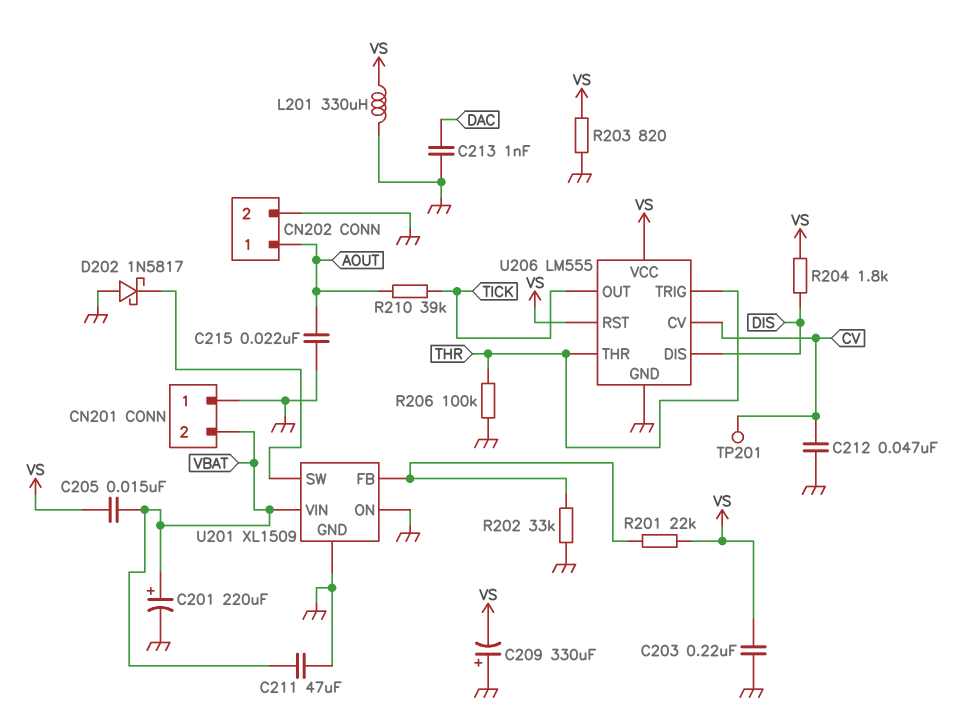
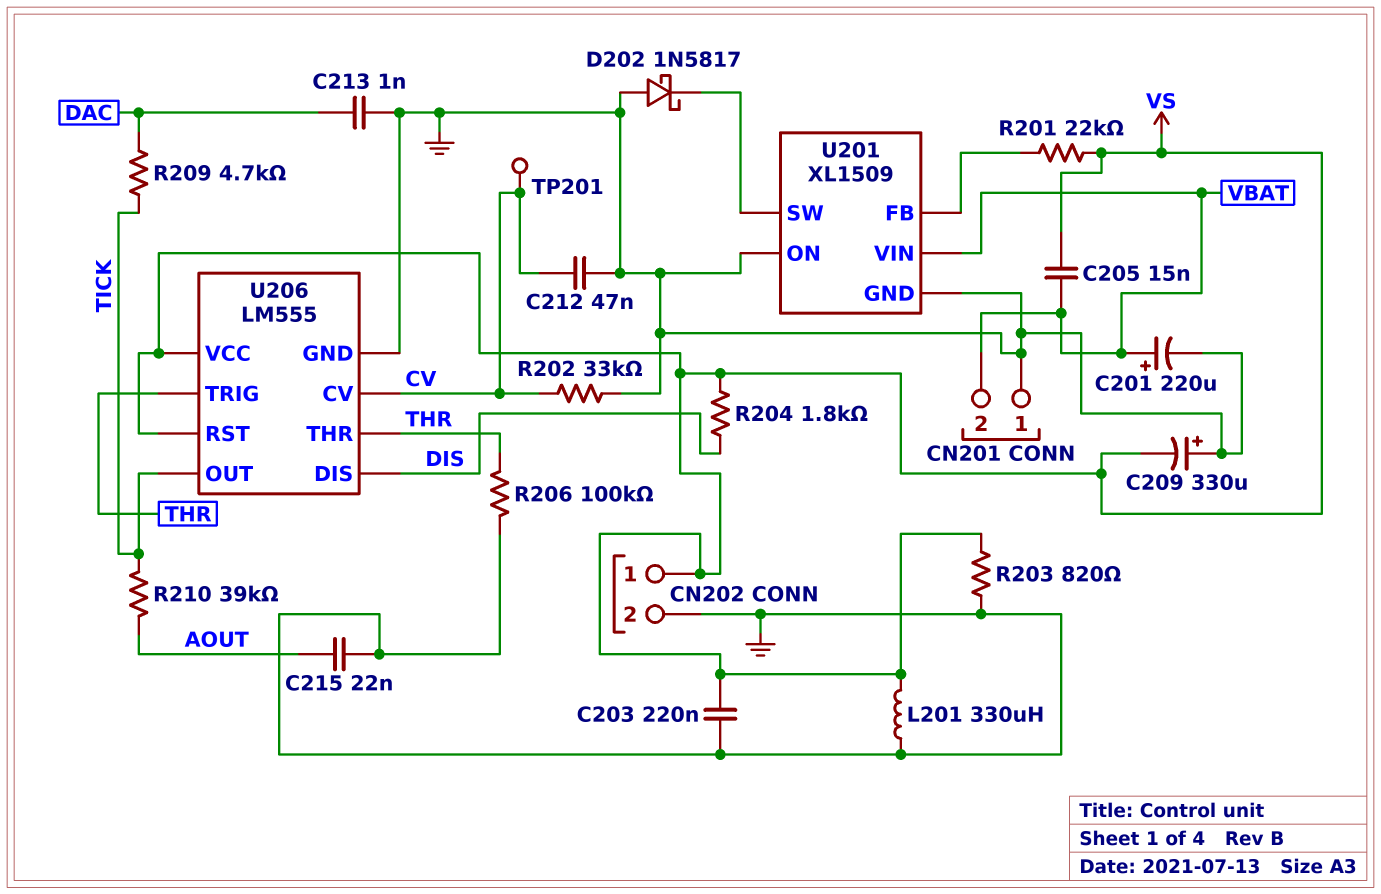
C211: 47uF (GND, VBAT) -> none
CN202 pin 1: AOUT -> VS
R202: 33k (GND, U201/FB) -> 33k (CV, GND)
R209: none -> 4.7k (DAC, TICK)

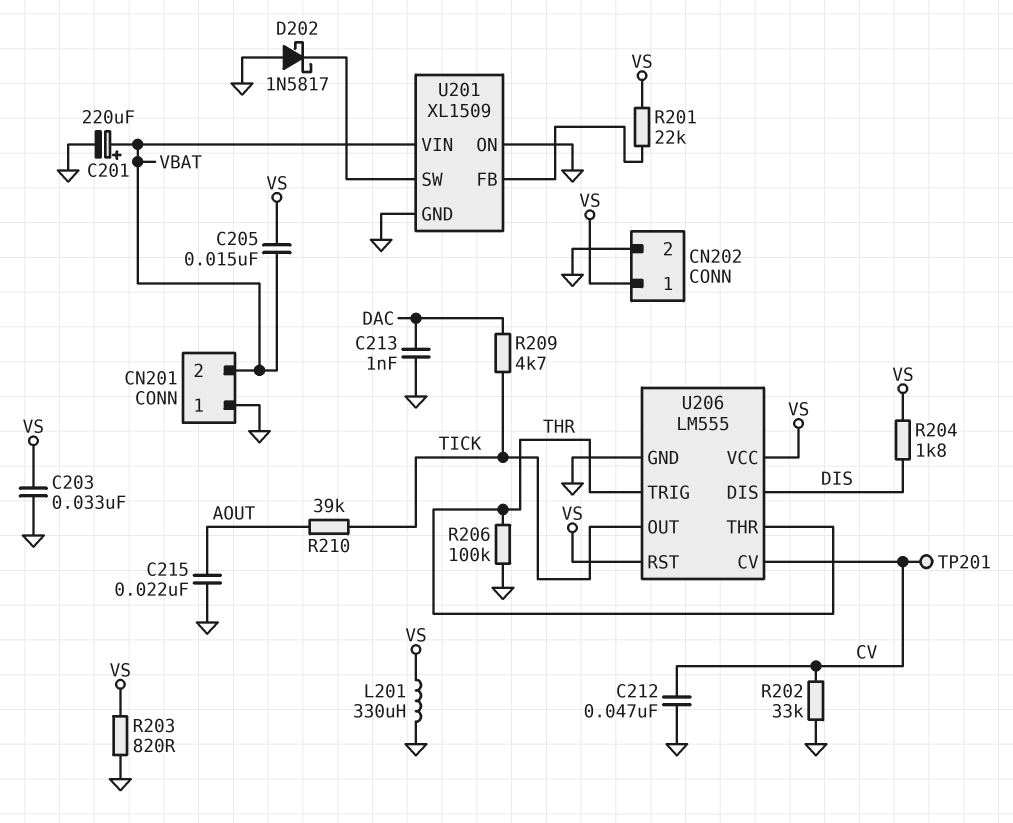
C203: 220nF (GND, VS) -> 33nF (GND, VS)
C209: 330uF (plus GND, minus VS) -> none

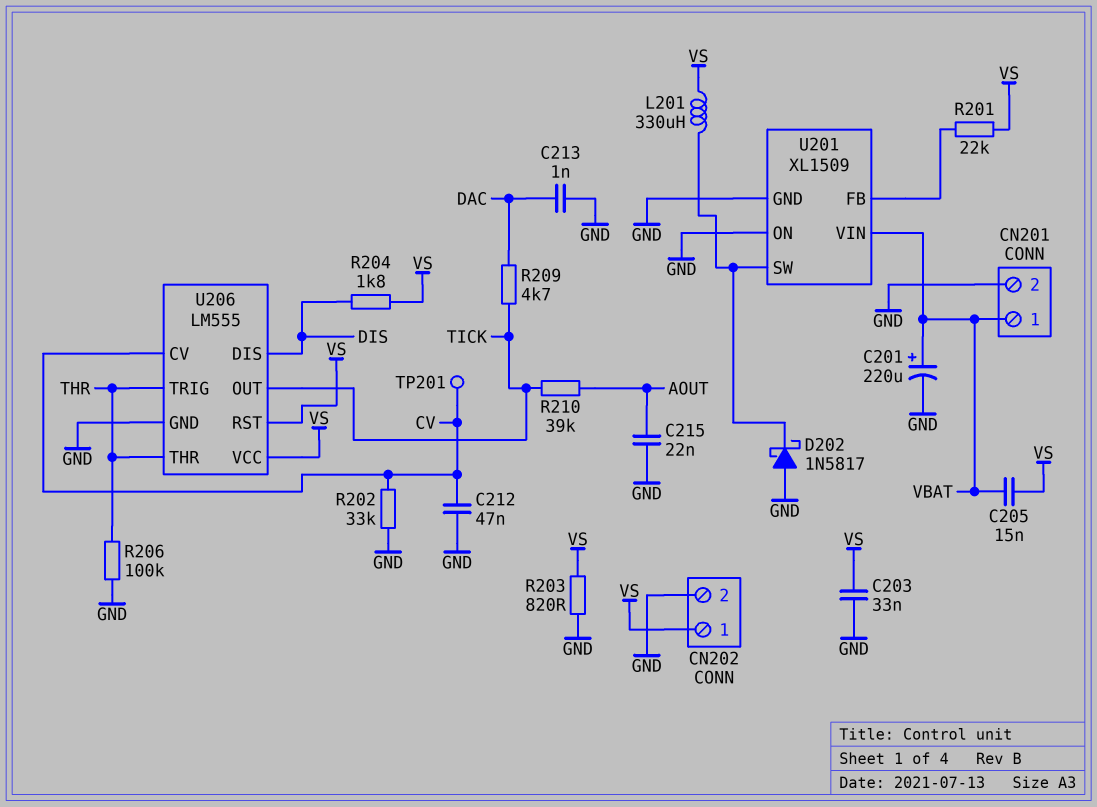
CN201 pin 1: GND -> VBAT
CN201 pin 2: VBAT -> GND
L201: 330uH (GND, VS) -> 330uH (U201/SW, VS)

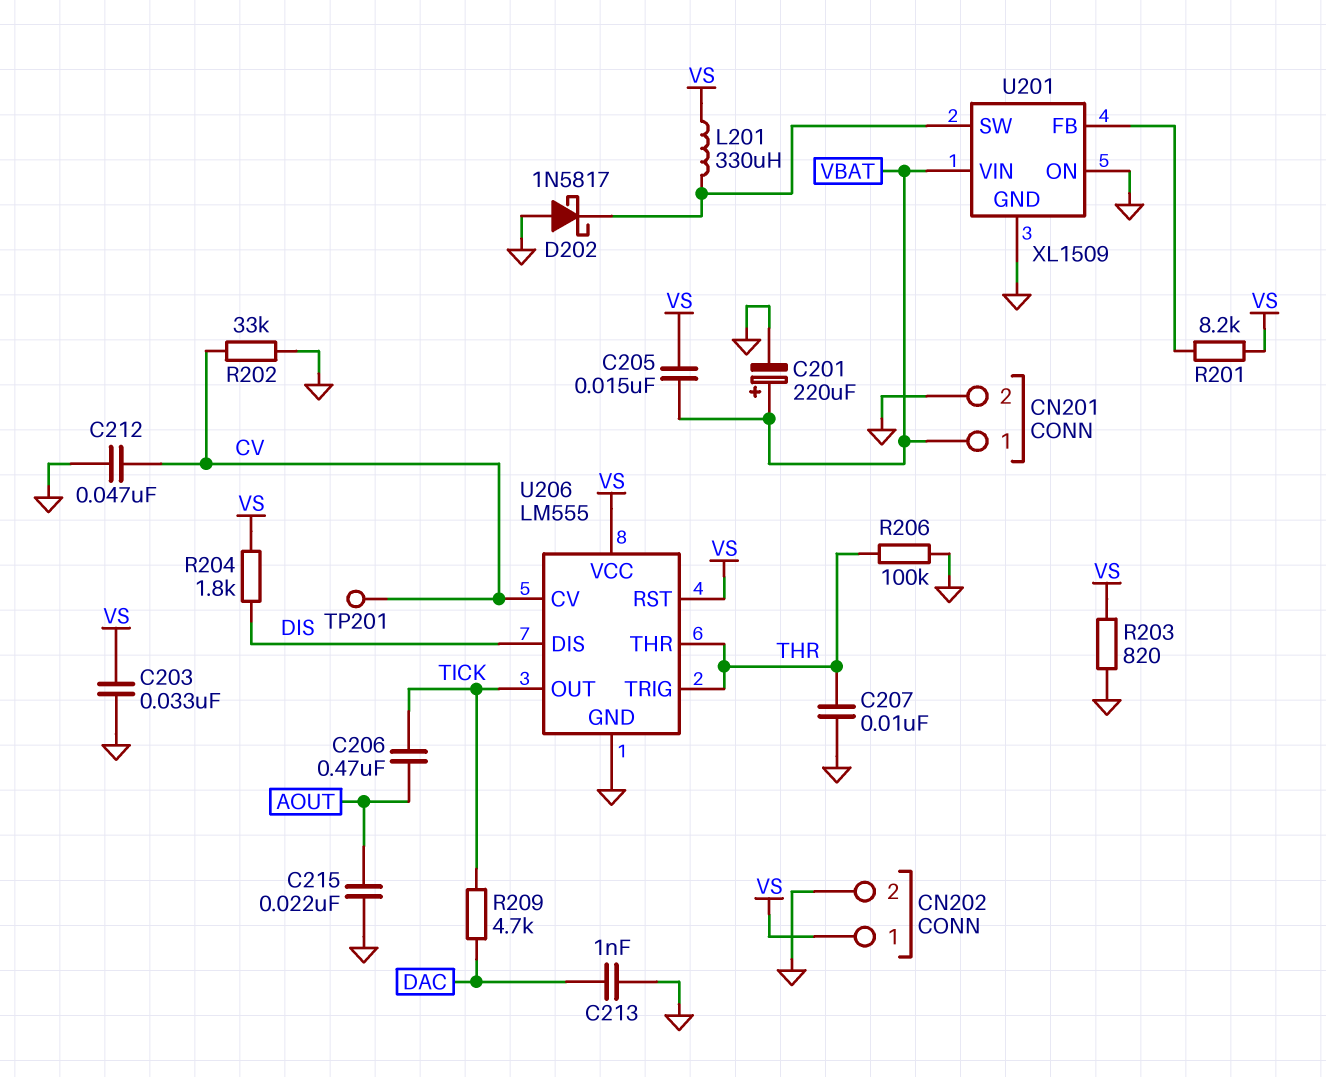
C206: none -> 470nF (AOUT, TICK)
C207: none -> 10nF (GND, THR)
R201: 22k (U201/FB, VS) -> 8.2k (U201/FB, VS)
R210: 39k (AOUT, TICK) -> none

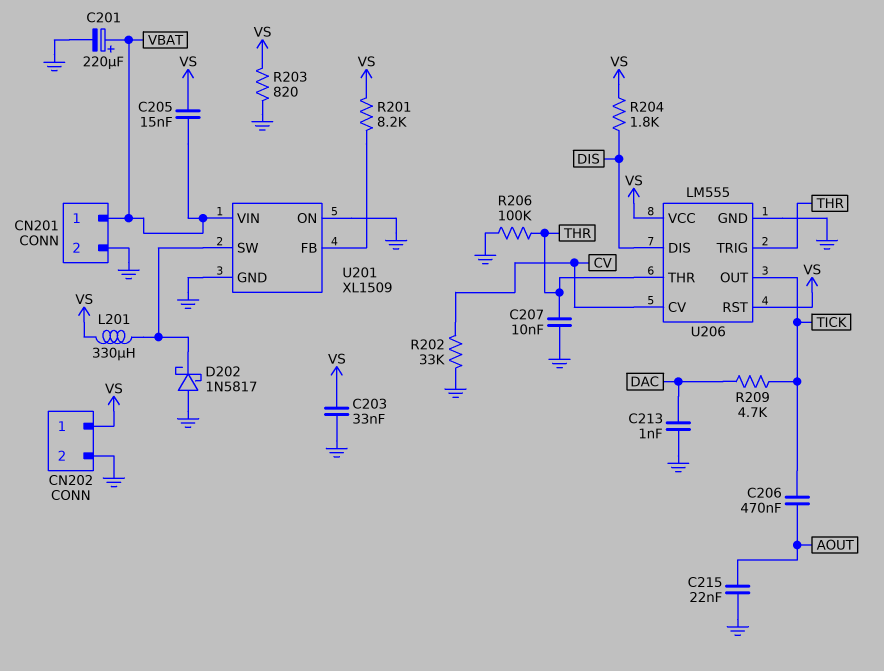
C212: 47nF (CV, GND) -> none
TP201: test point (CV) -> none

